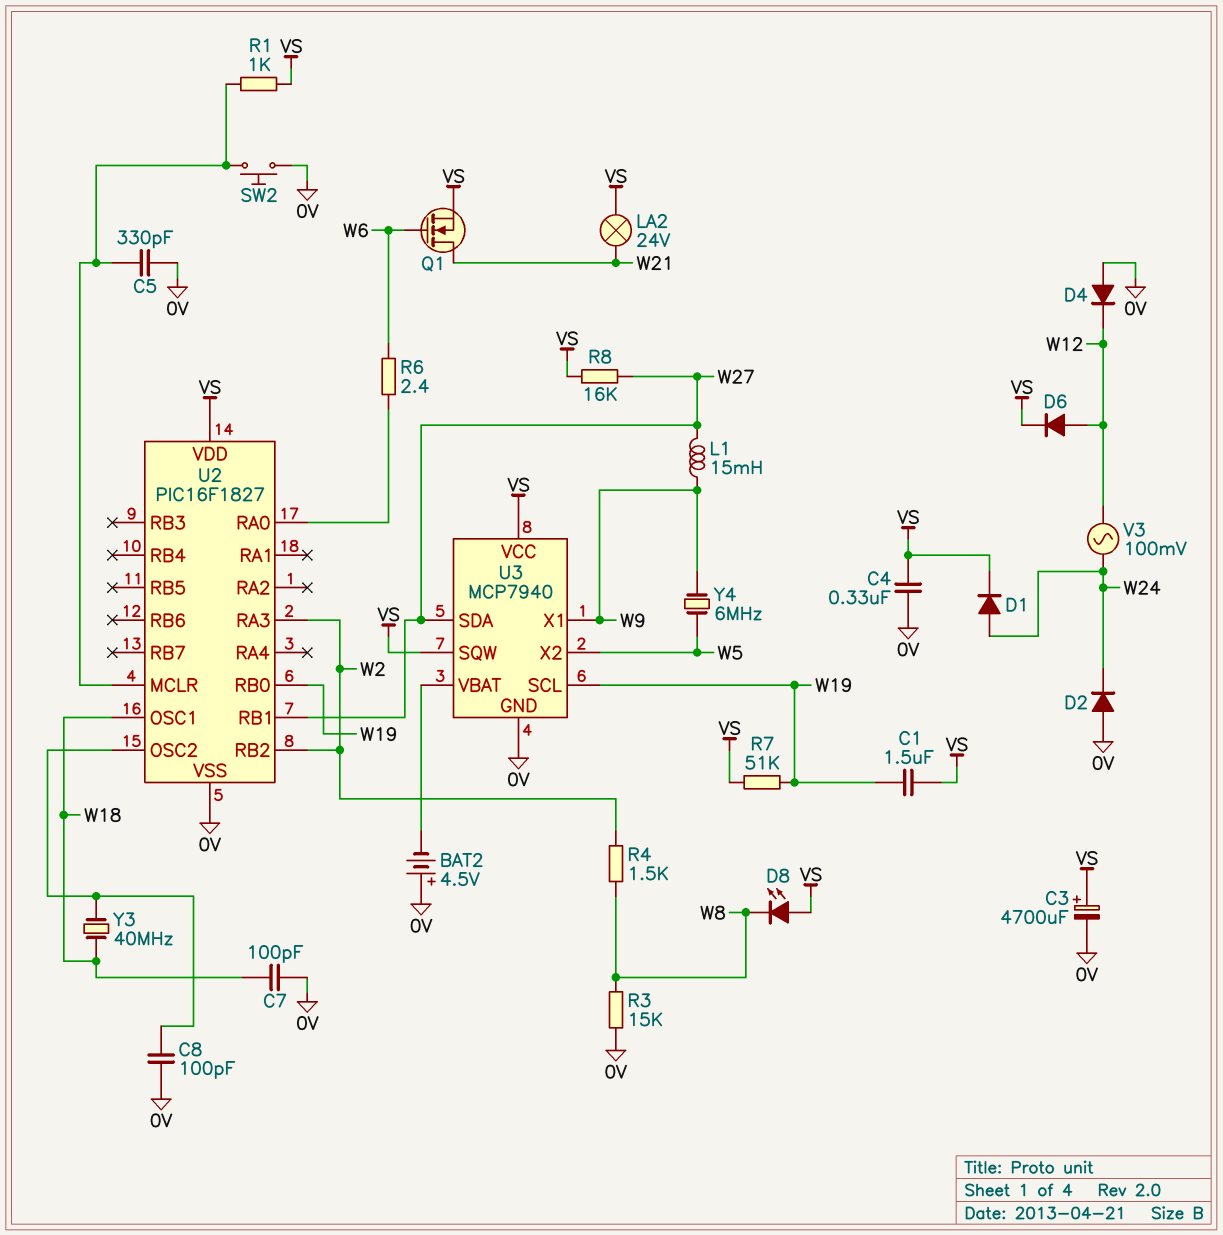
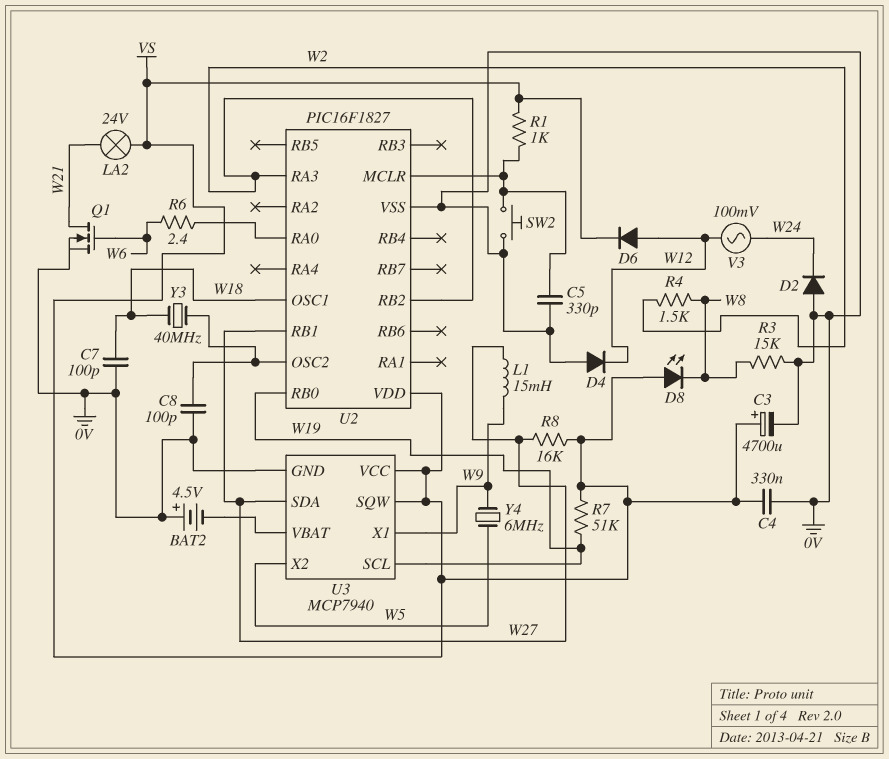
C1: 1.5uF (VS, W19) -> none
D1: diode (A W24, K VS) -> none
Q1: NMOS (G W6, D W21, S VS) -> NMOS (G W6, D W21, S 0V)

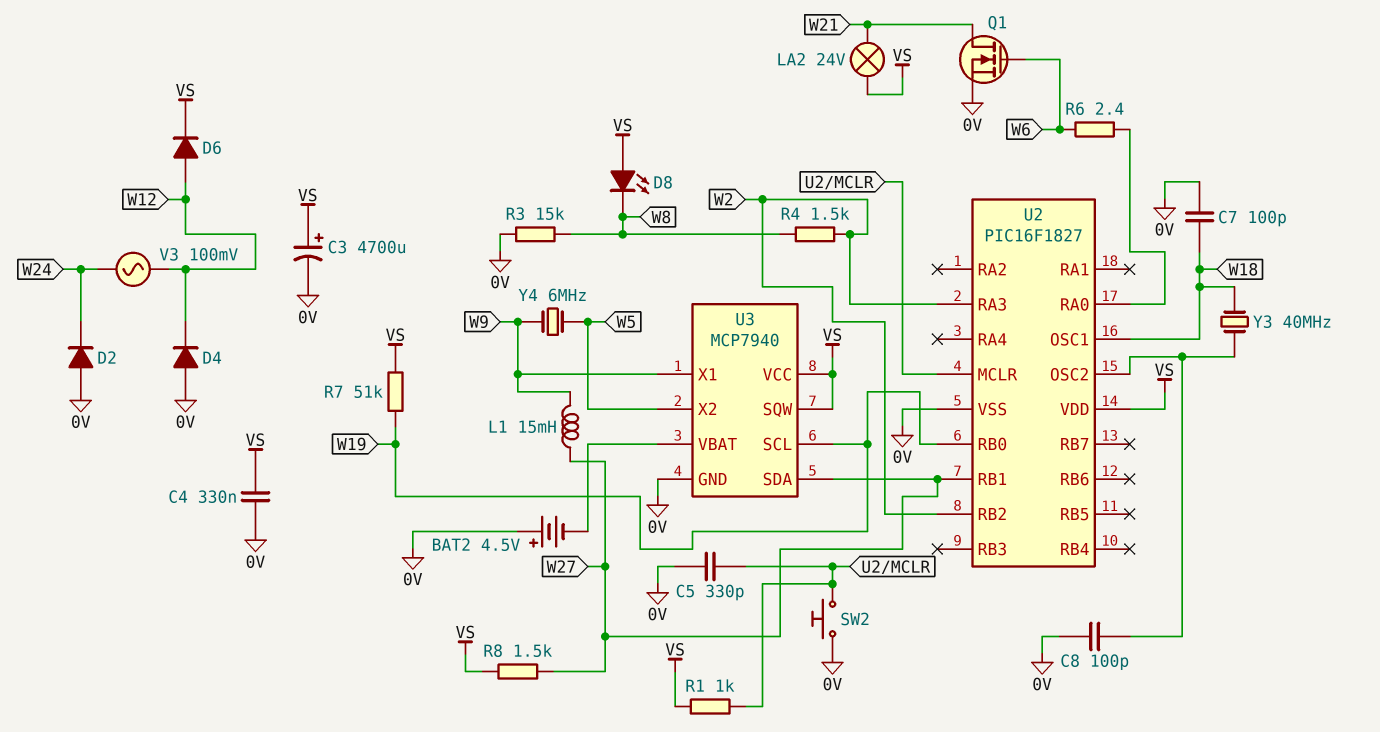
R8: 16k (VS, W27) -> 1.5k (VS, W27)

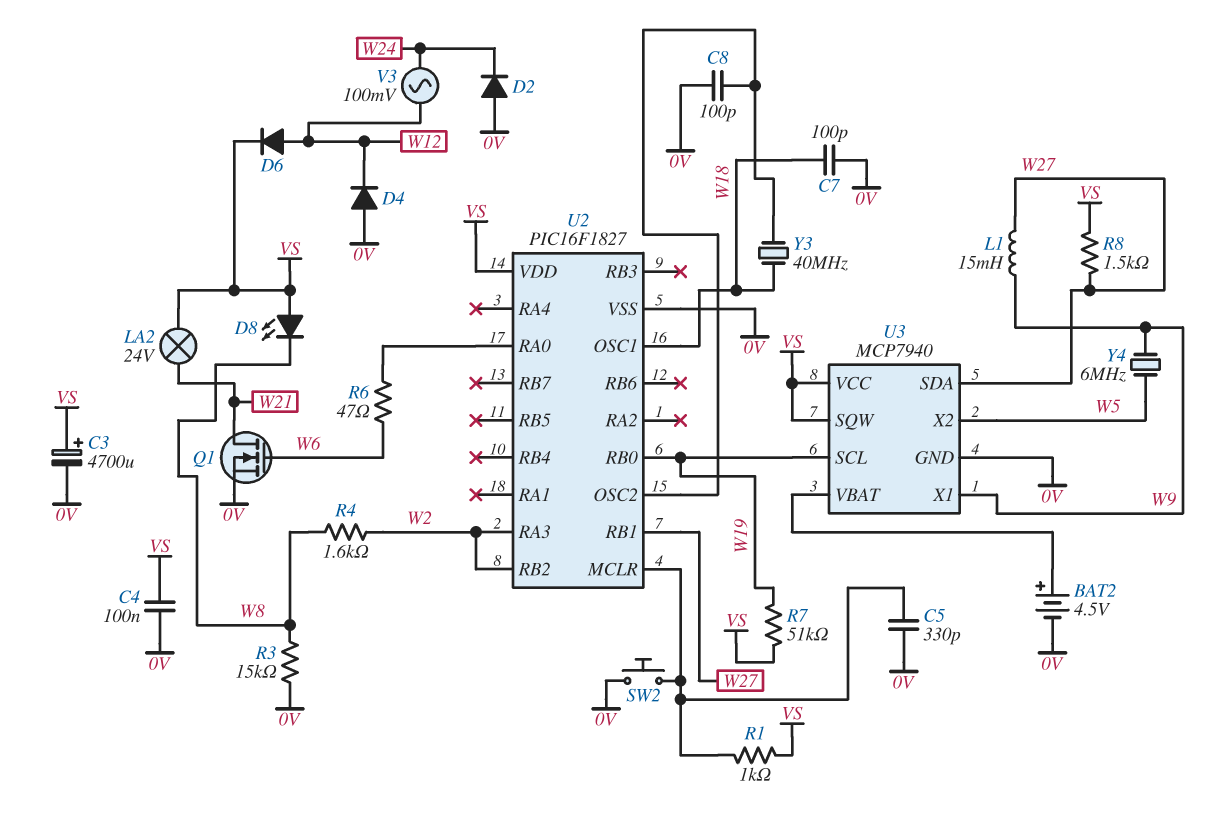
BAT2: 4.5V (plus 0V, minus U3/VBAT) -> 4.5V (plus U3/VBAT, minus 0V)
C4: 330nF (0V, VS) -> 100nF (0V, VS)
R4: 1.5k (W2, W8) -> 1.6k (W2, W8)
R6: 2.4 (U2/RA0, W6) -> 47 (U2/RA0, W6)

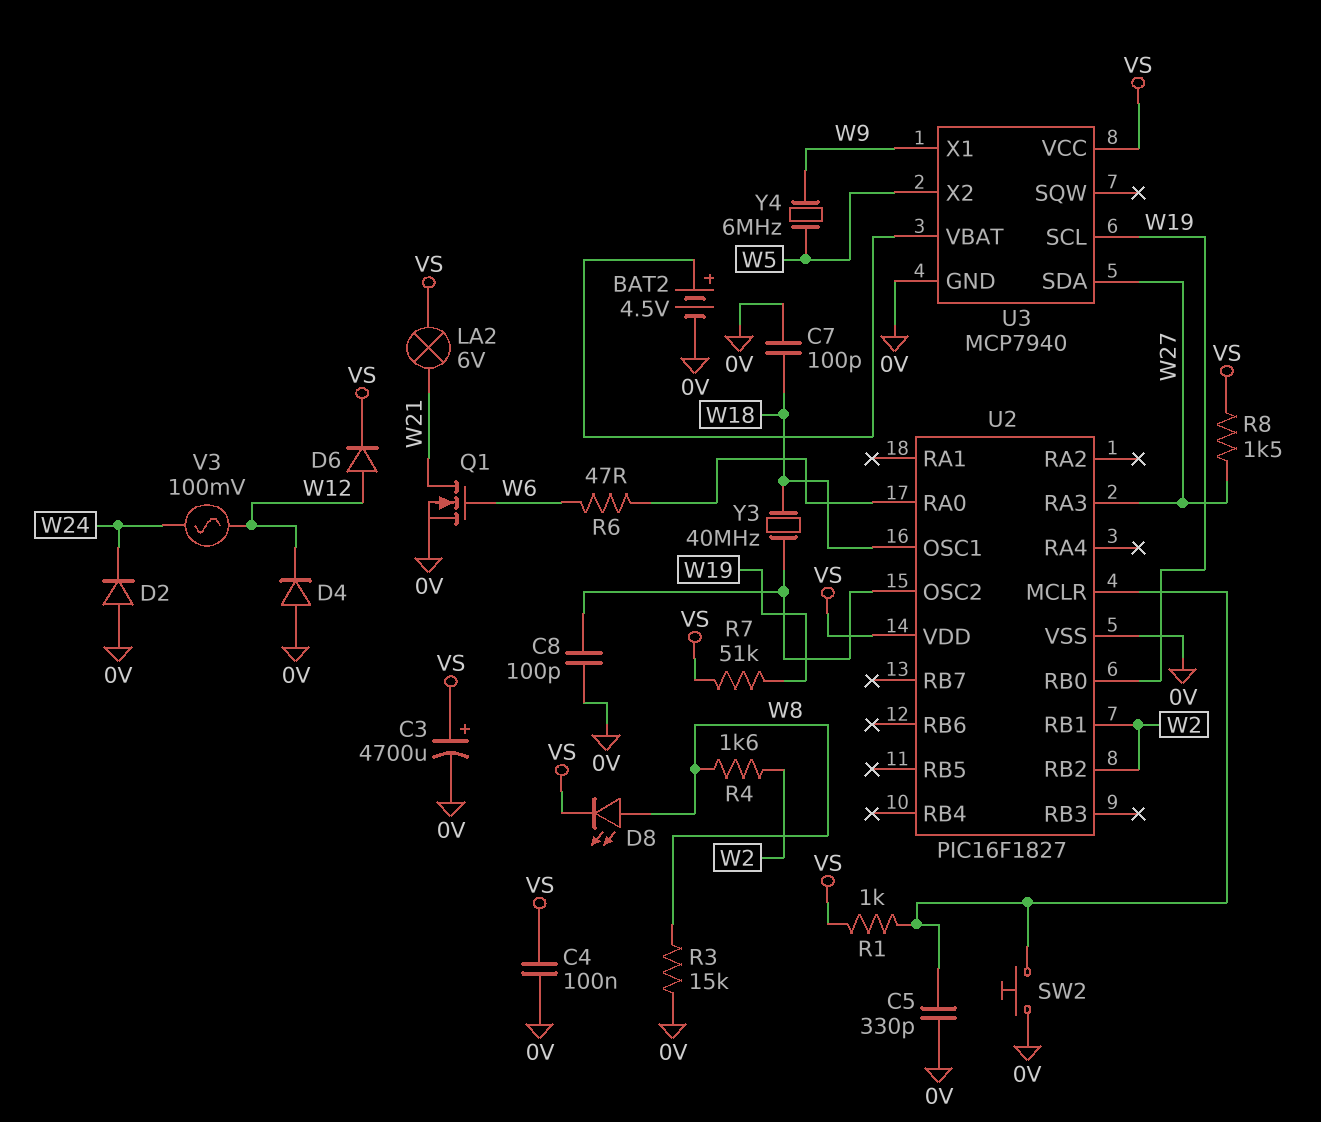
D8: LED (A VS, K W8) -> LED (A W8, K VS)
L1: 15mH (W9, W27) -> none
LA2: lamp 24V (VS, W21) -> lamp 6V (VS, W21)
U2 pin RA3: W2 -> W27
U2 pin RB1: W27 -> W2
U3 pin SQW: VS -> none

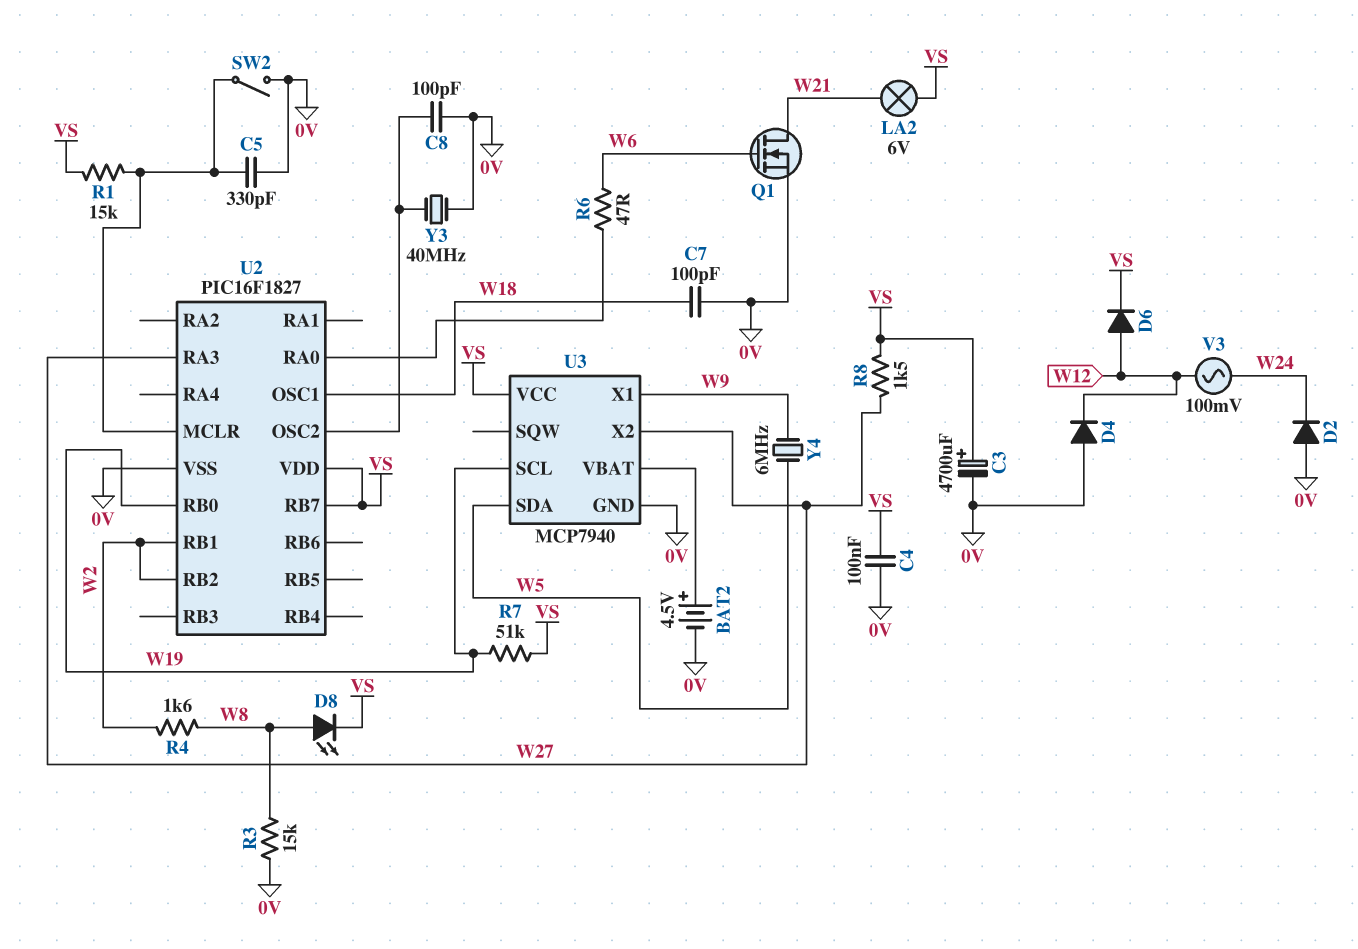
R1: 1k (U2/MCLR, VS) -> 15k (U2/MCLR, VS)
SW2: button (0V, U2/MCLR) -> switch (0V, U2/MCLR)
U2 pin RB7: none -> VS
U3 pin SDA: W27 -> W5
U3 pin X2: W5 -> W27
Y3: 40MHz (U2/OSC2, W18) -> 40MHz (0V, U2/OSC2)

